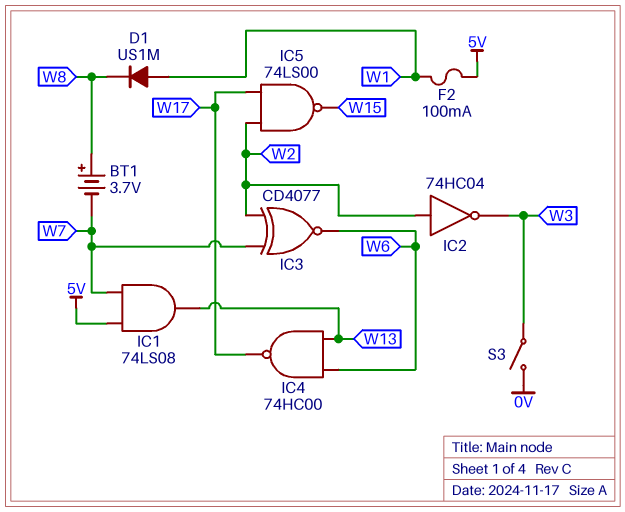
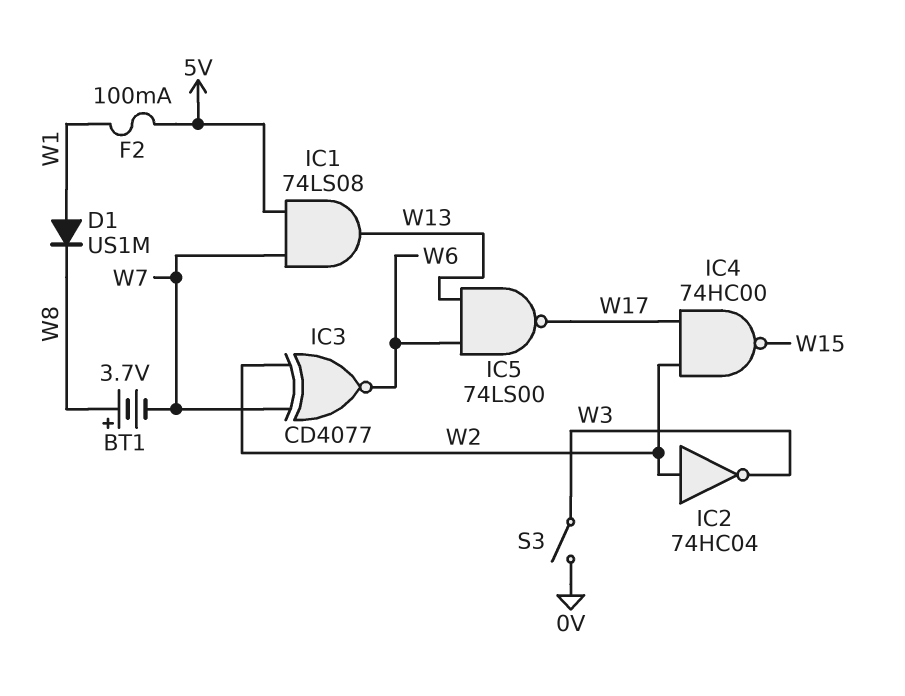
IC4: NAND 74HC00 (in W6, in W13, out W17) -> NAND 74HC00 (in W2, in W17, out W15)
IC5: NAND 74LS00 (in W2, in W17, out W15) -> NAND 74LS00 (in W6, in W13, out W17)

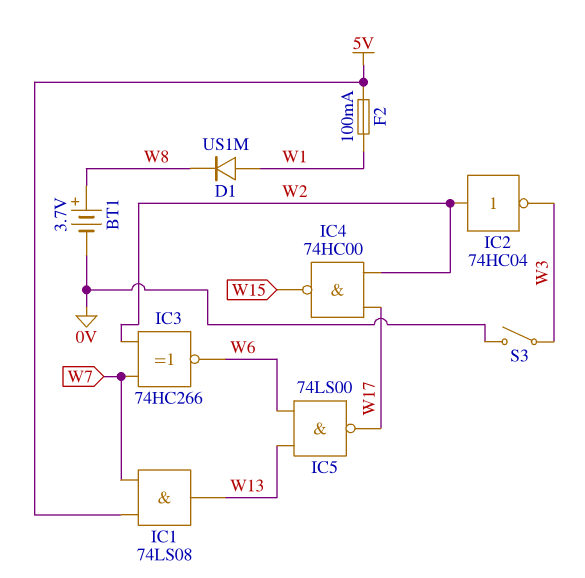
BT1: 3.7V (plus W8, minus W7) -> 3.7V (plus W8, minus 0V)
IC3: XNOR CD4077 (in W2, in W7, out W6) -> XNOR 74HC266 (in W2, in W7, out W6)

